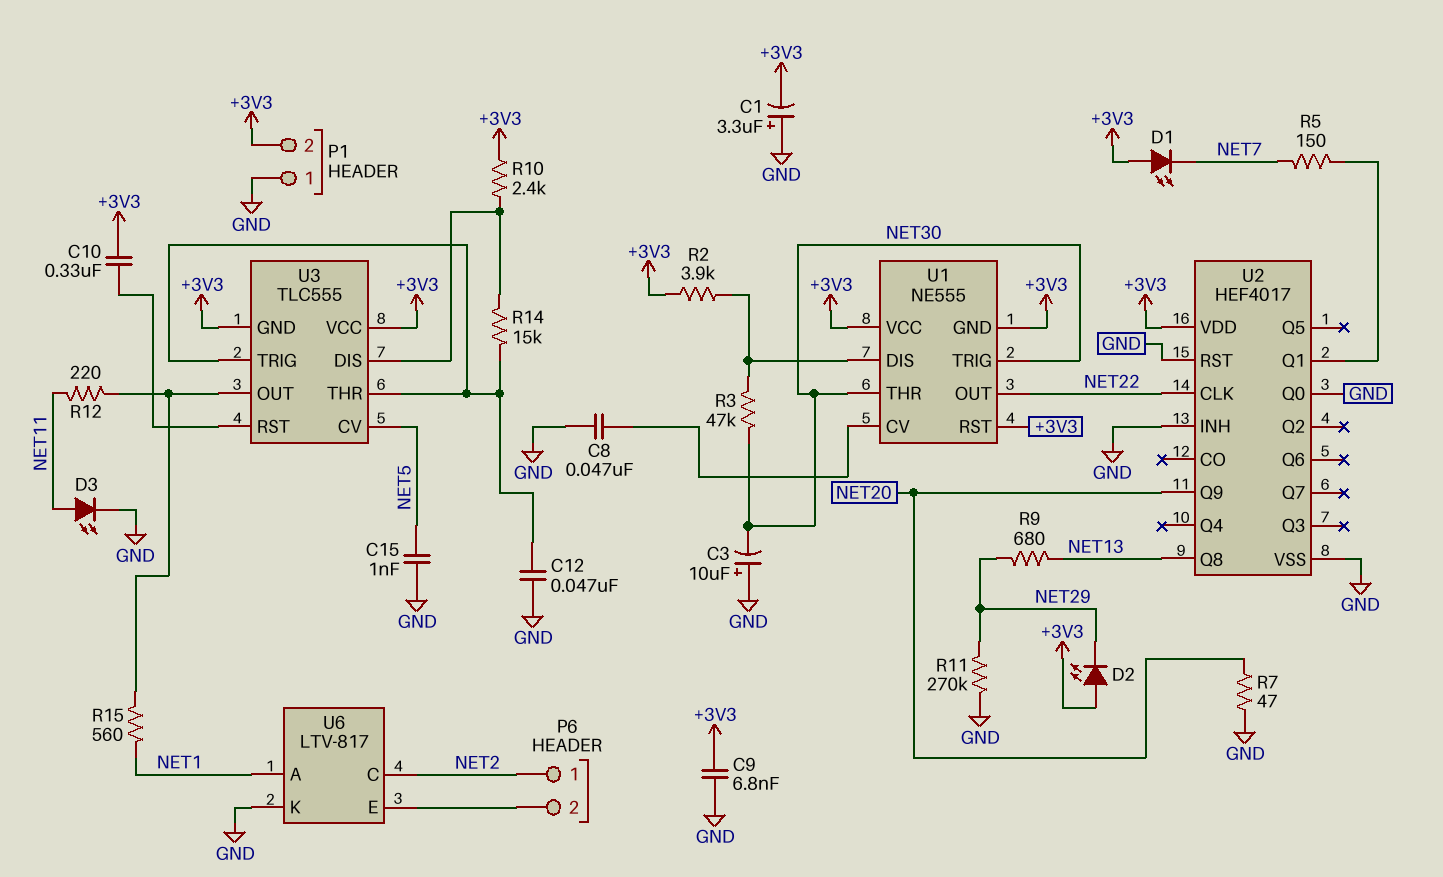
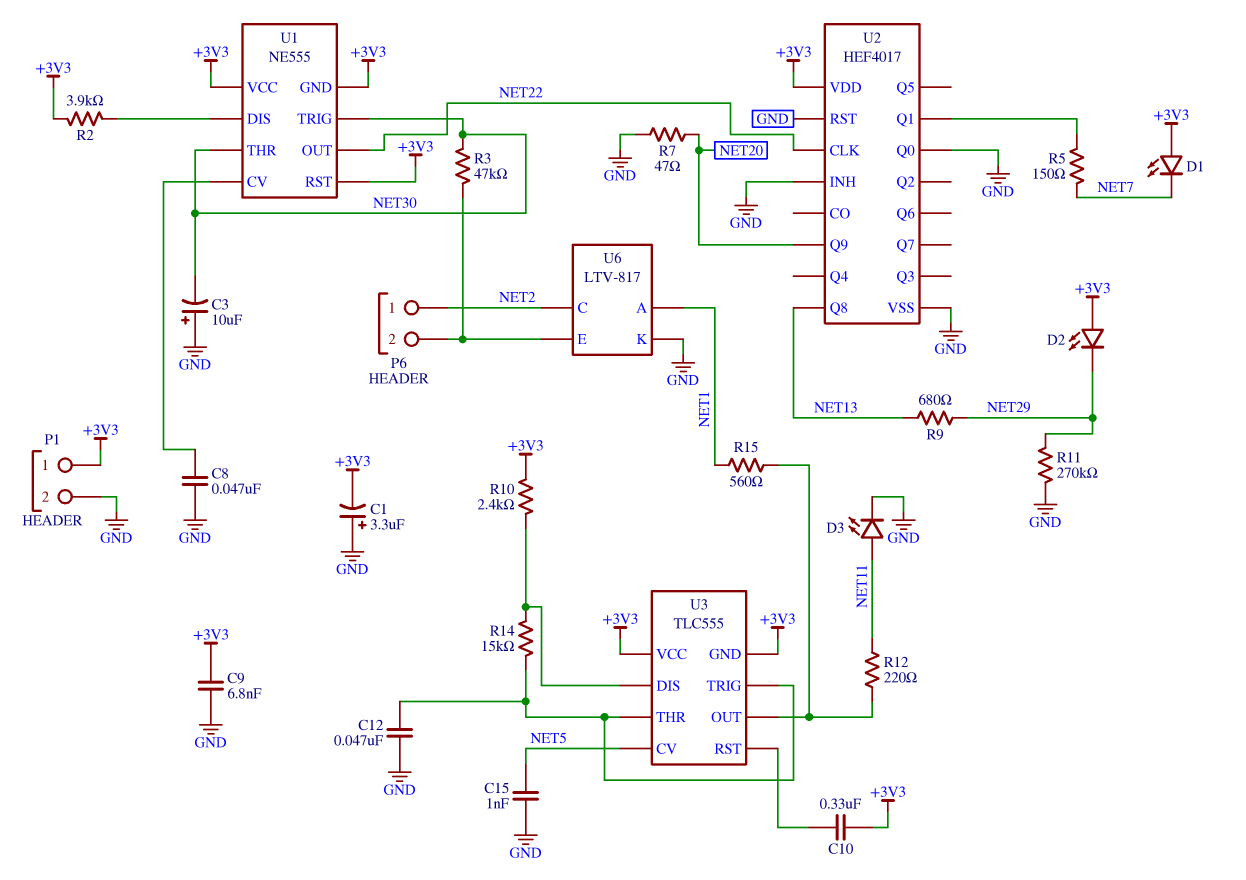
P1 pin 1: GND -> +3V3
P1 pin 2: +3V3 -> GND
R3: 47k (NET30, U1/DIS) -> 47k (NET30, P6/2)

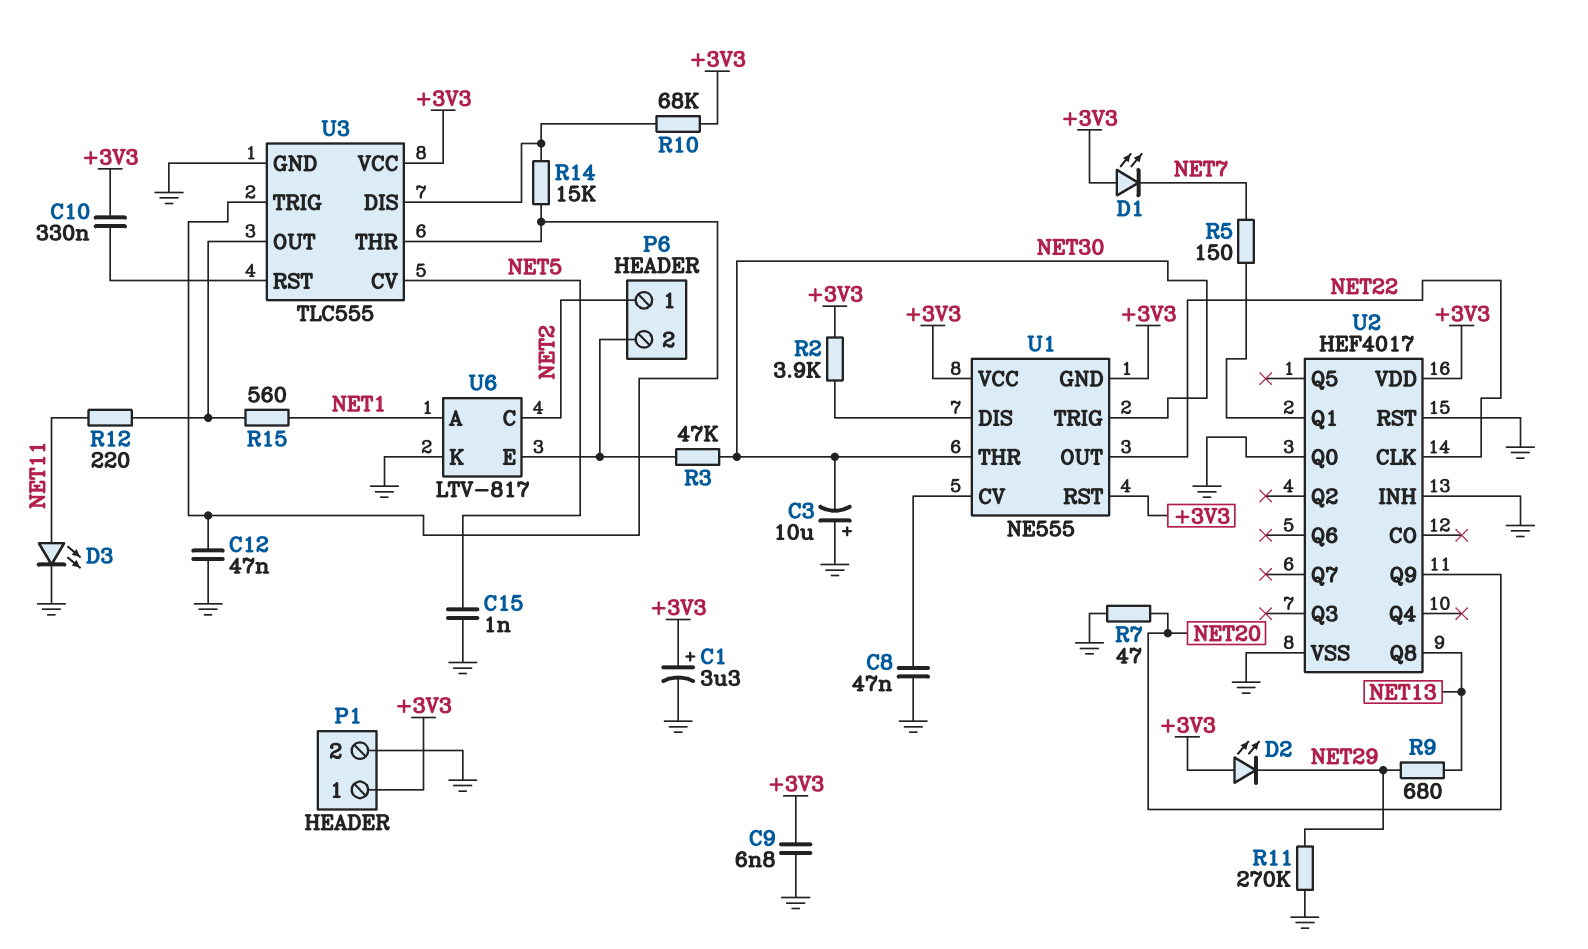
C1: 3.3uF (plus GND, minus +3V3) -> 3.3uF (plus +3V3, minus GND)
R10: 2.4k (+3V3, U3/DIS) -> 68k (+3V3, U3/DIS)
U3 pin GND: +3V3 -> GND

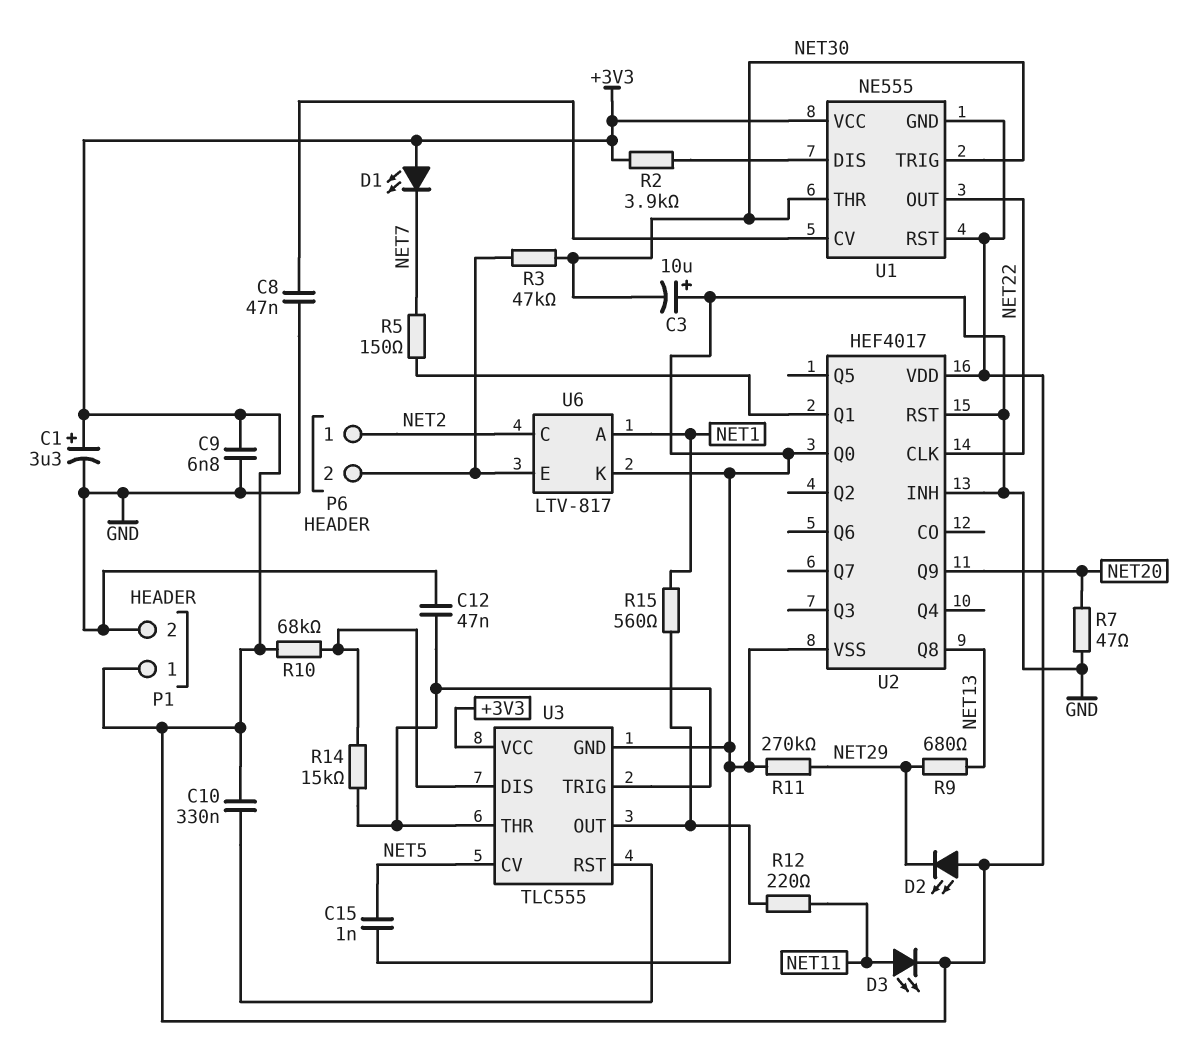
D3: LED (A NET11, K GND) -> LED (A NET11, K +3V3)

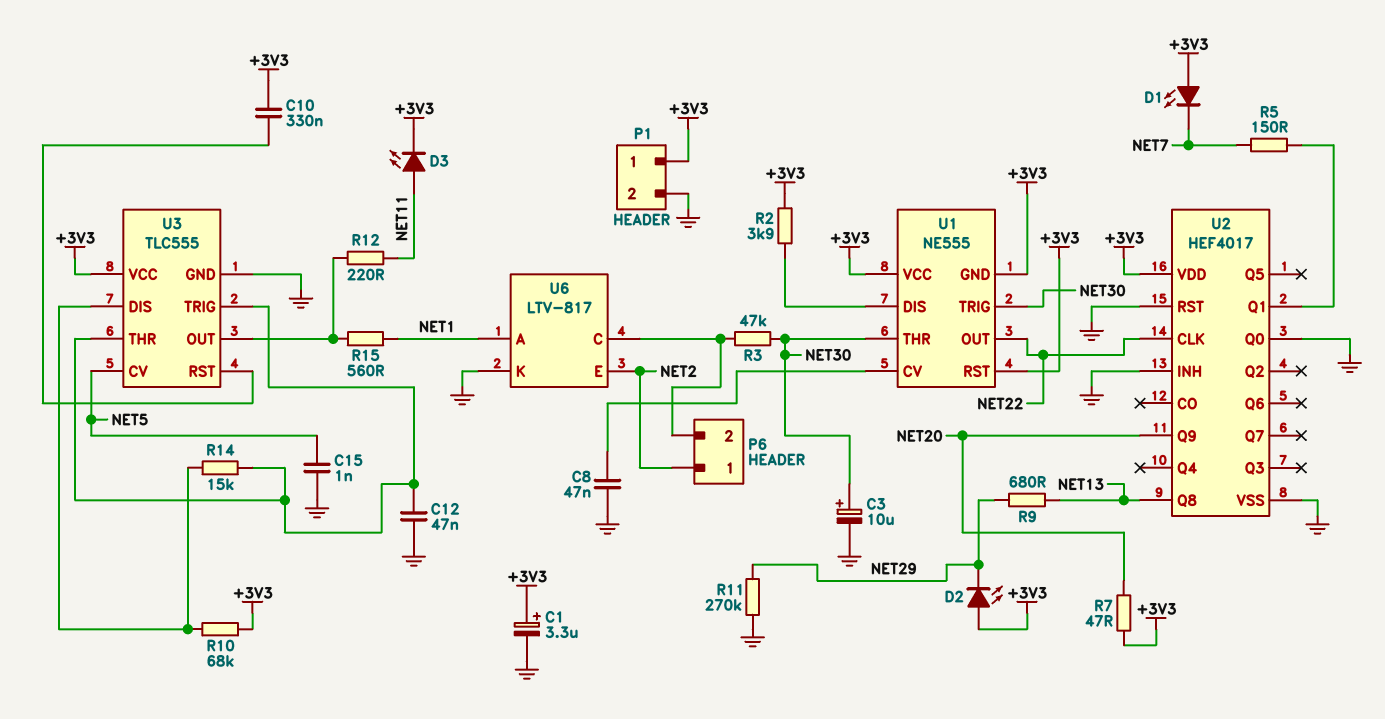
C3: 10uF (plus GND, minus NET30) -> 10uF (plus NET30, minus GND)
C9: 6.8nF (+3V3, GND) -> none
R7: 47 (GND, NET20) -> 47 (+3V3, NET20)
U6 pin C: NET2 -> P6/2
U6 pin E: P6/2 -> NET2

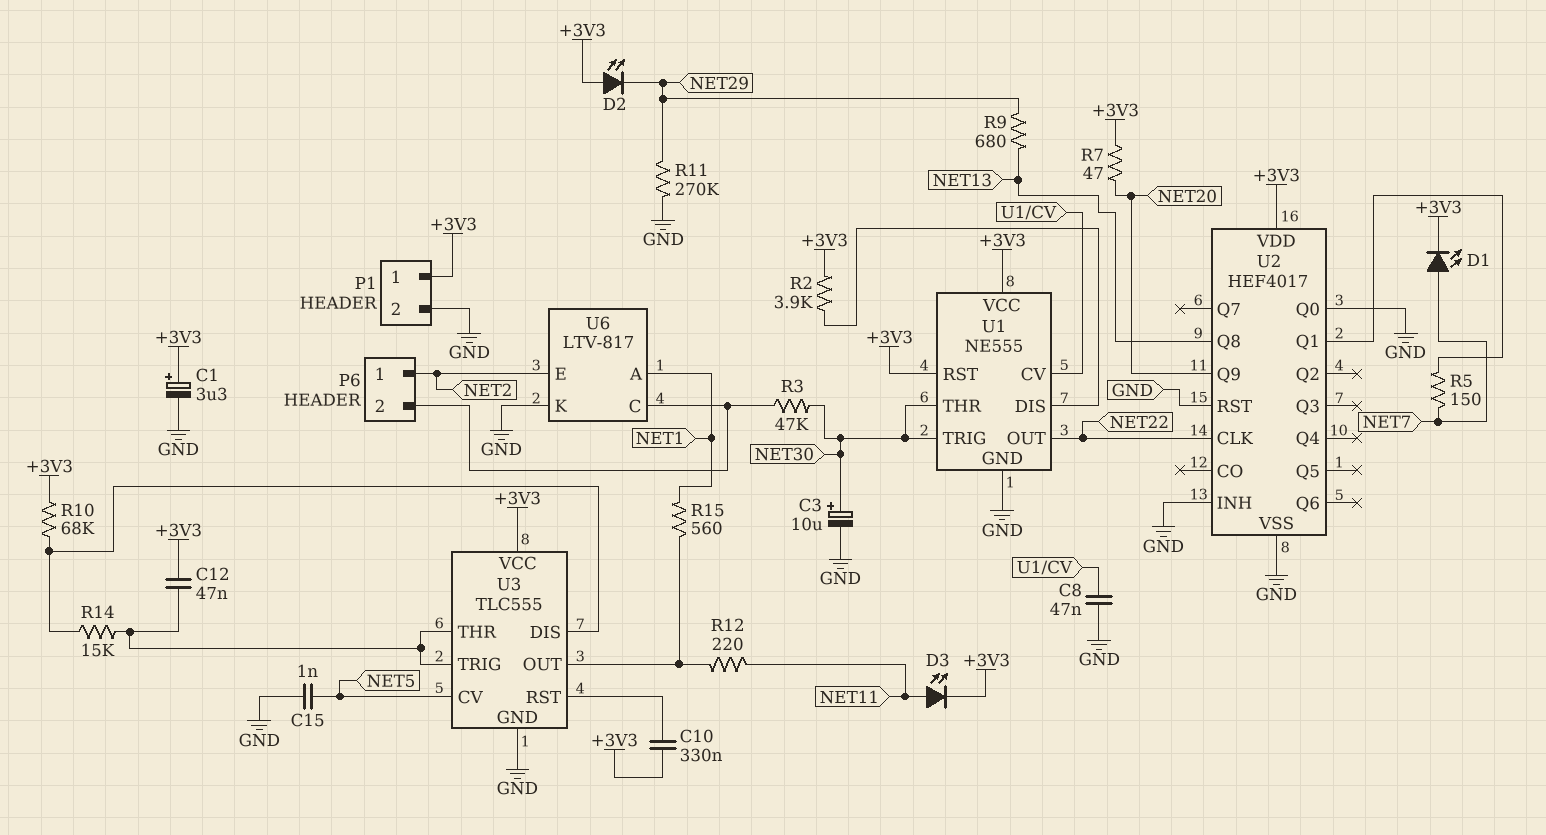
C12: 47nF (GND, U3/THR) -> 47nF (+3V3, U3/THR)
D1: LED (A +3V3, K NET7) -> LED (A NET7, K +3V3)
U1 pin GND: +3V3 -> GND

